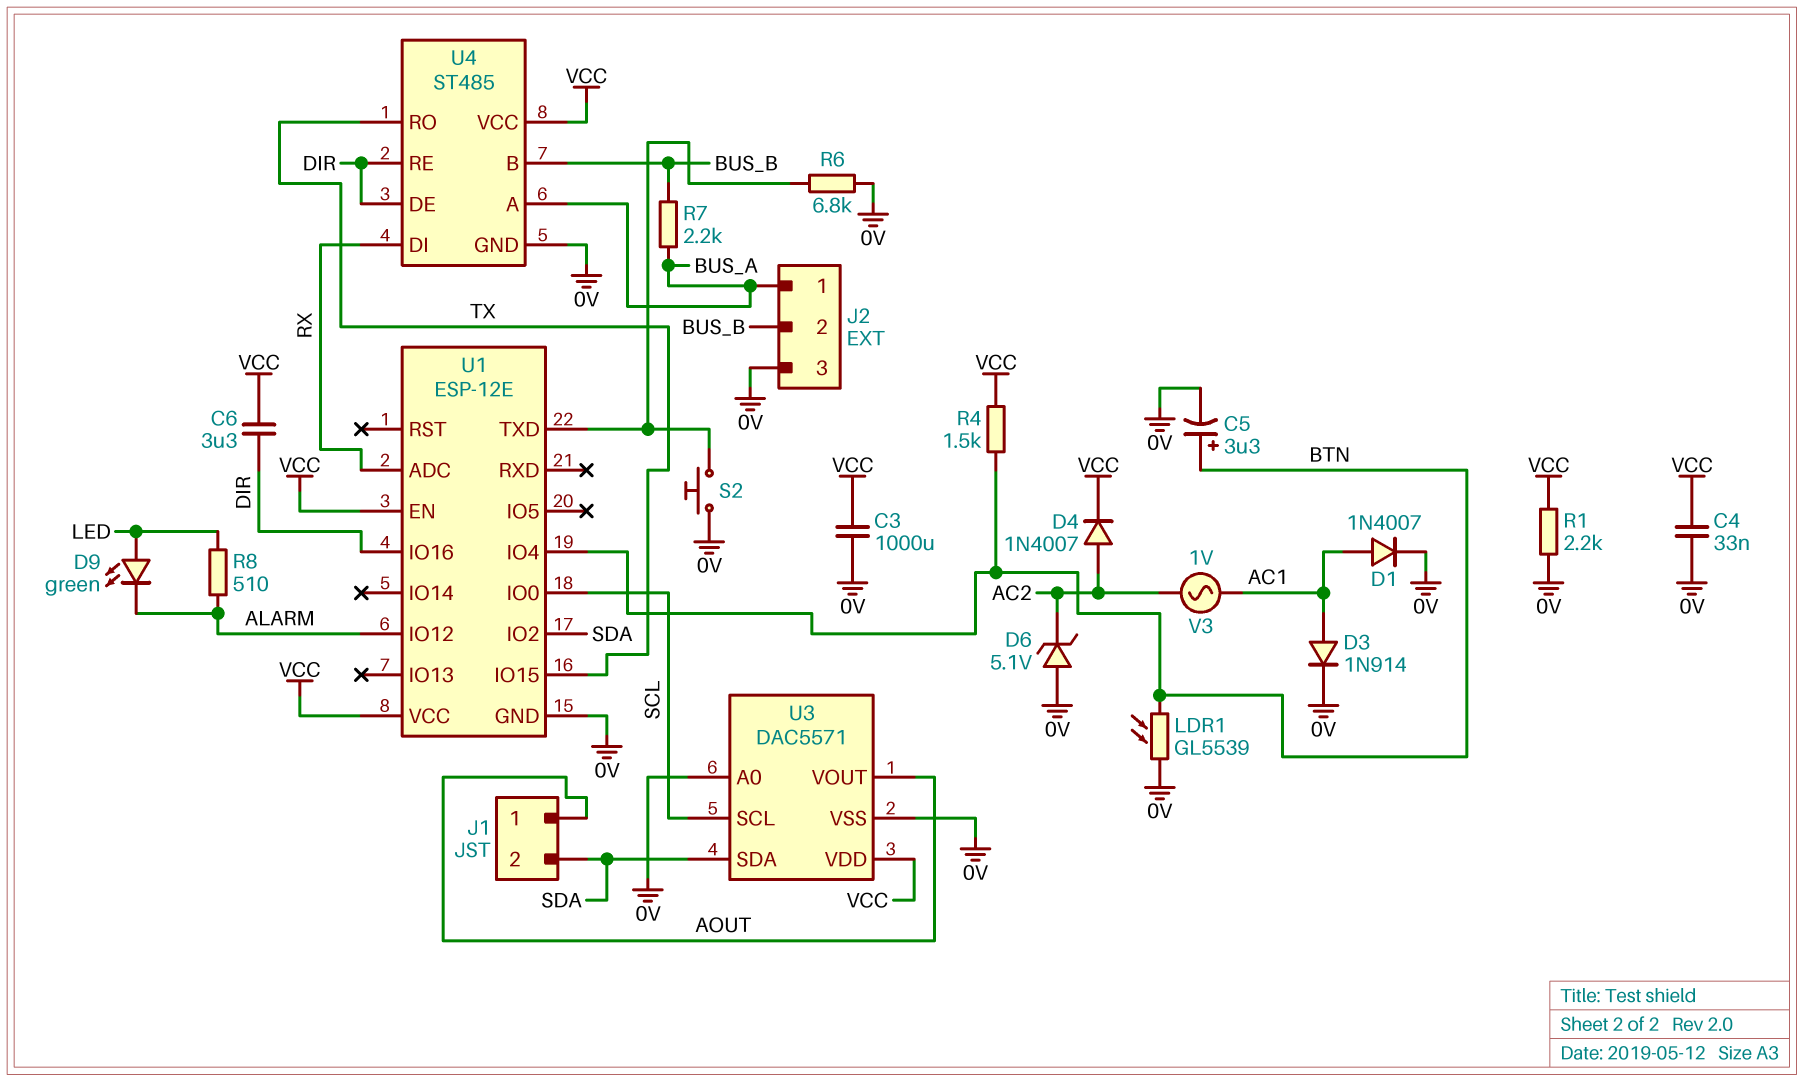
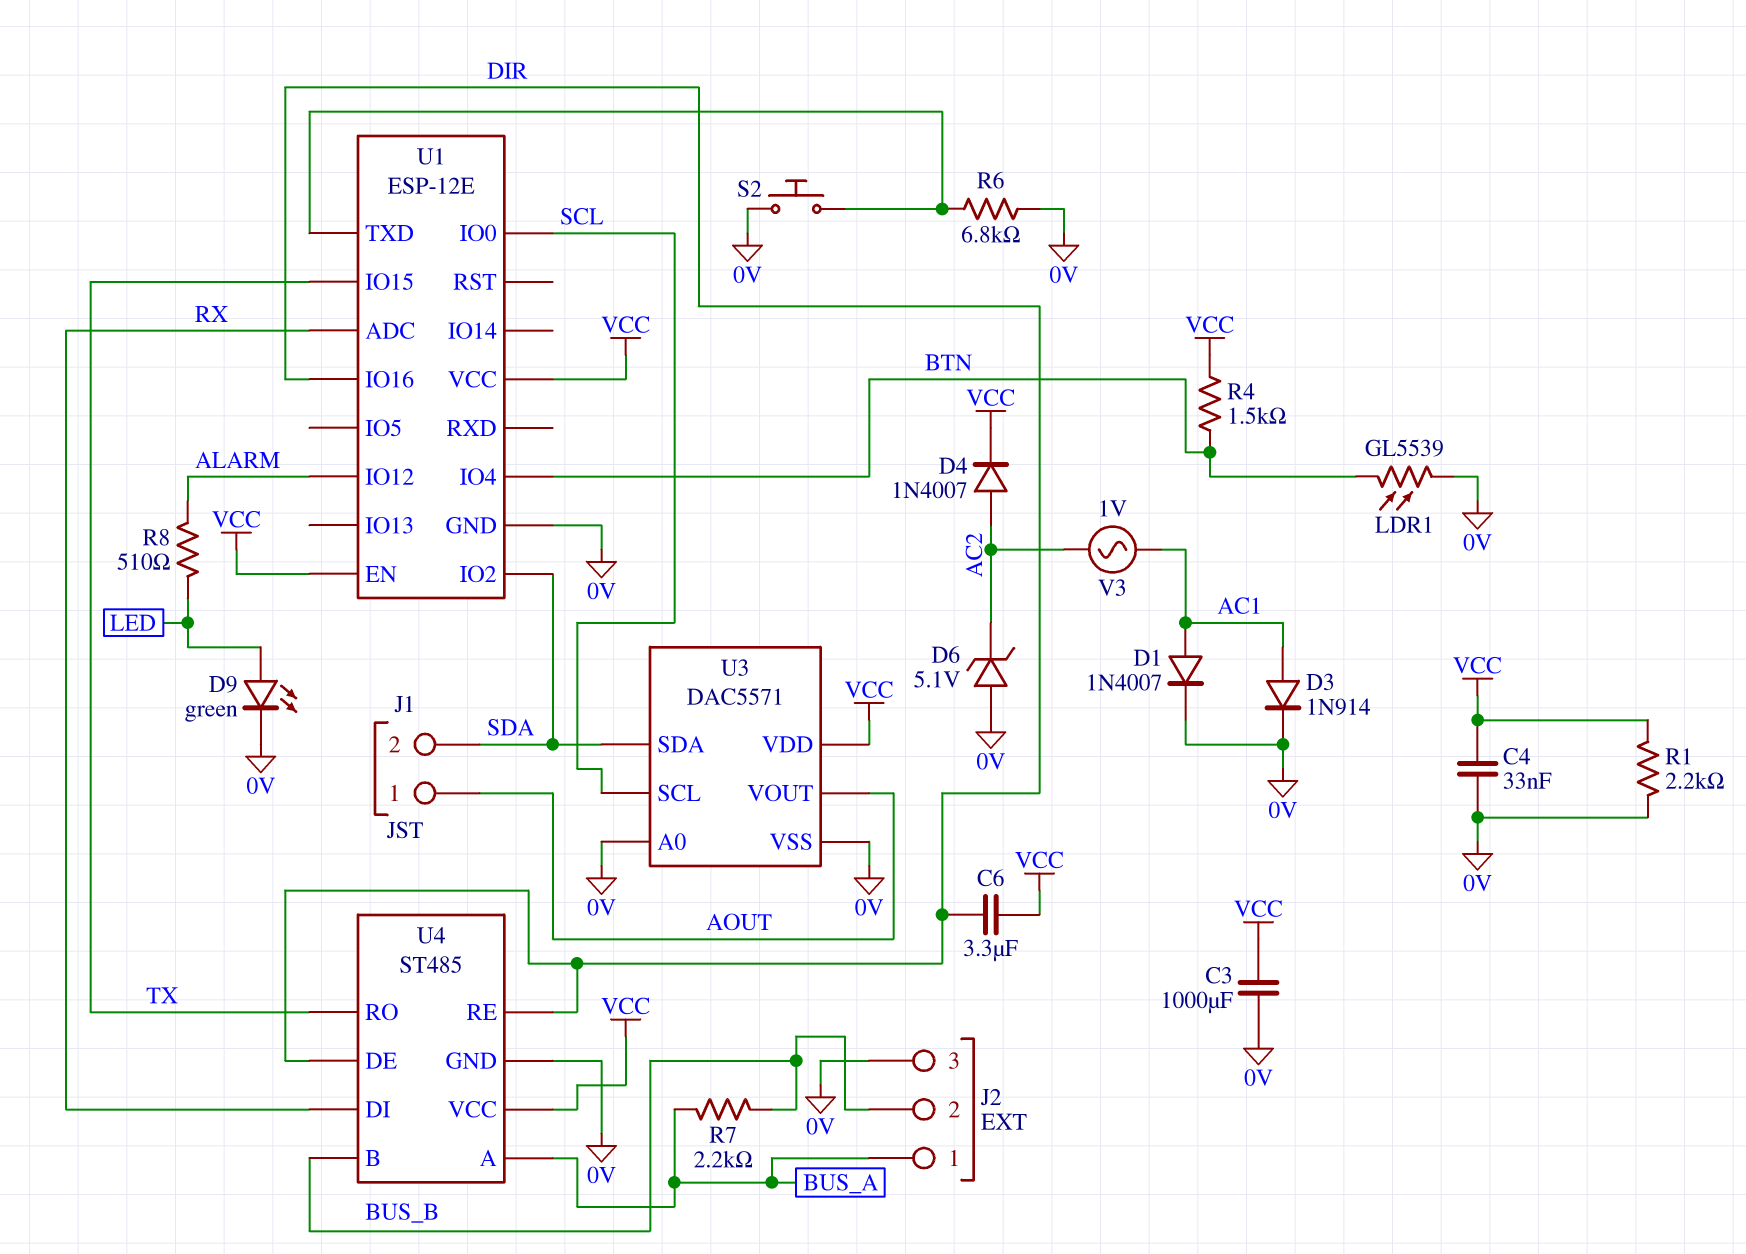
C5: 3.3uF (plus BTN, minus 0V) -> none
D9: LED green (A LED, K ALARM) -> LED green (A LED, K 0V)

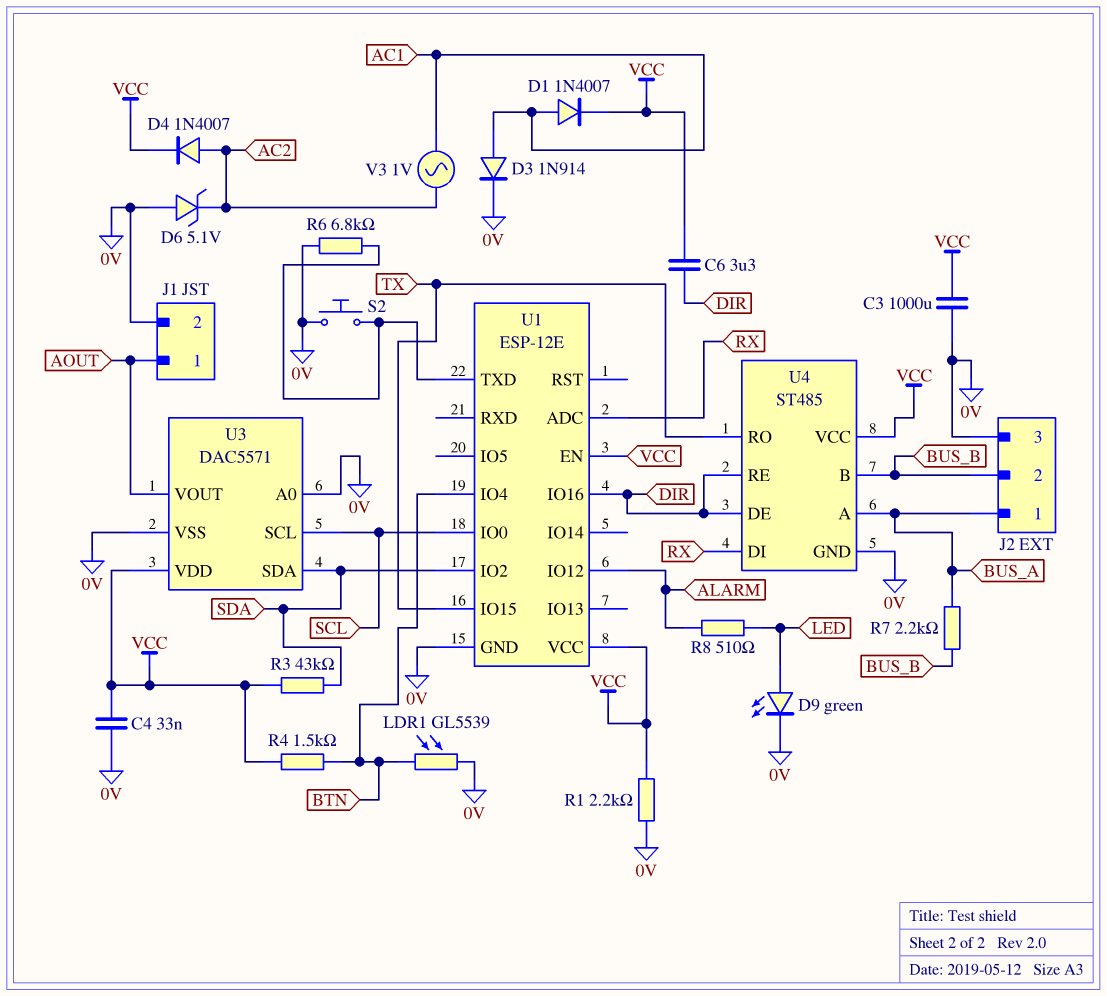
D1: diode 1N4007 (A AC1, K 0V) -> diode 1N4007 (A AC1, K VCC)
J1 pin 2: SDA -> 0V
R3: none -> 43k (SDA, VCC)

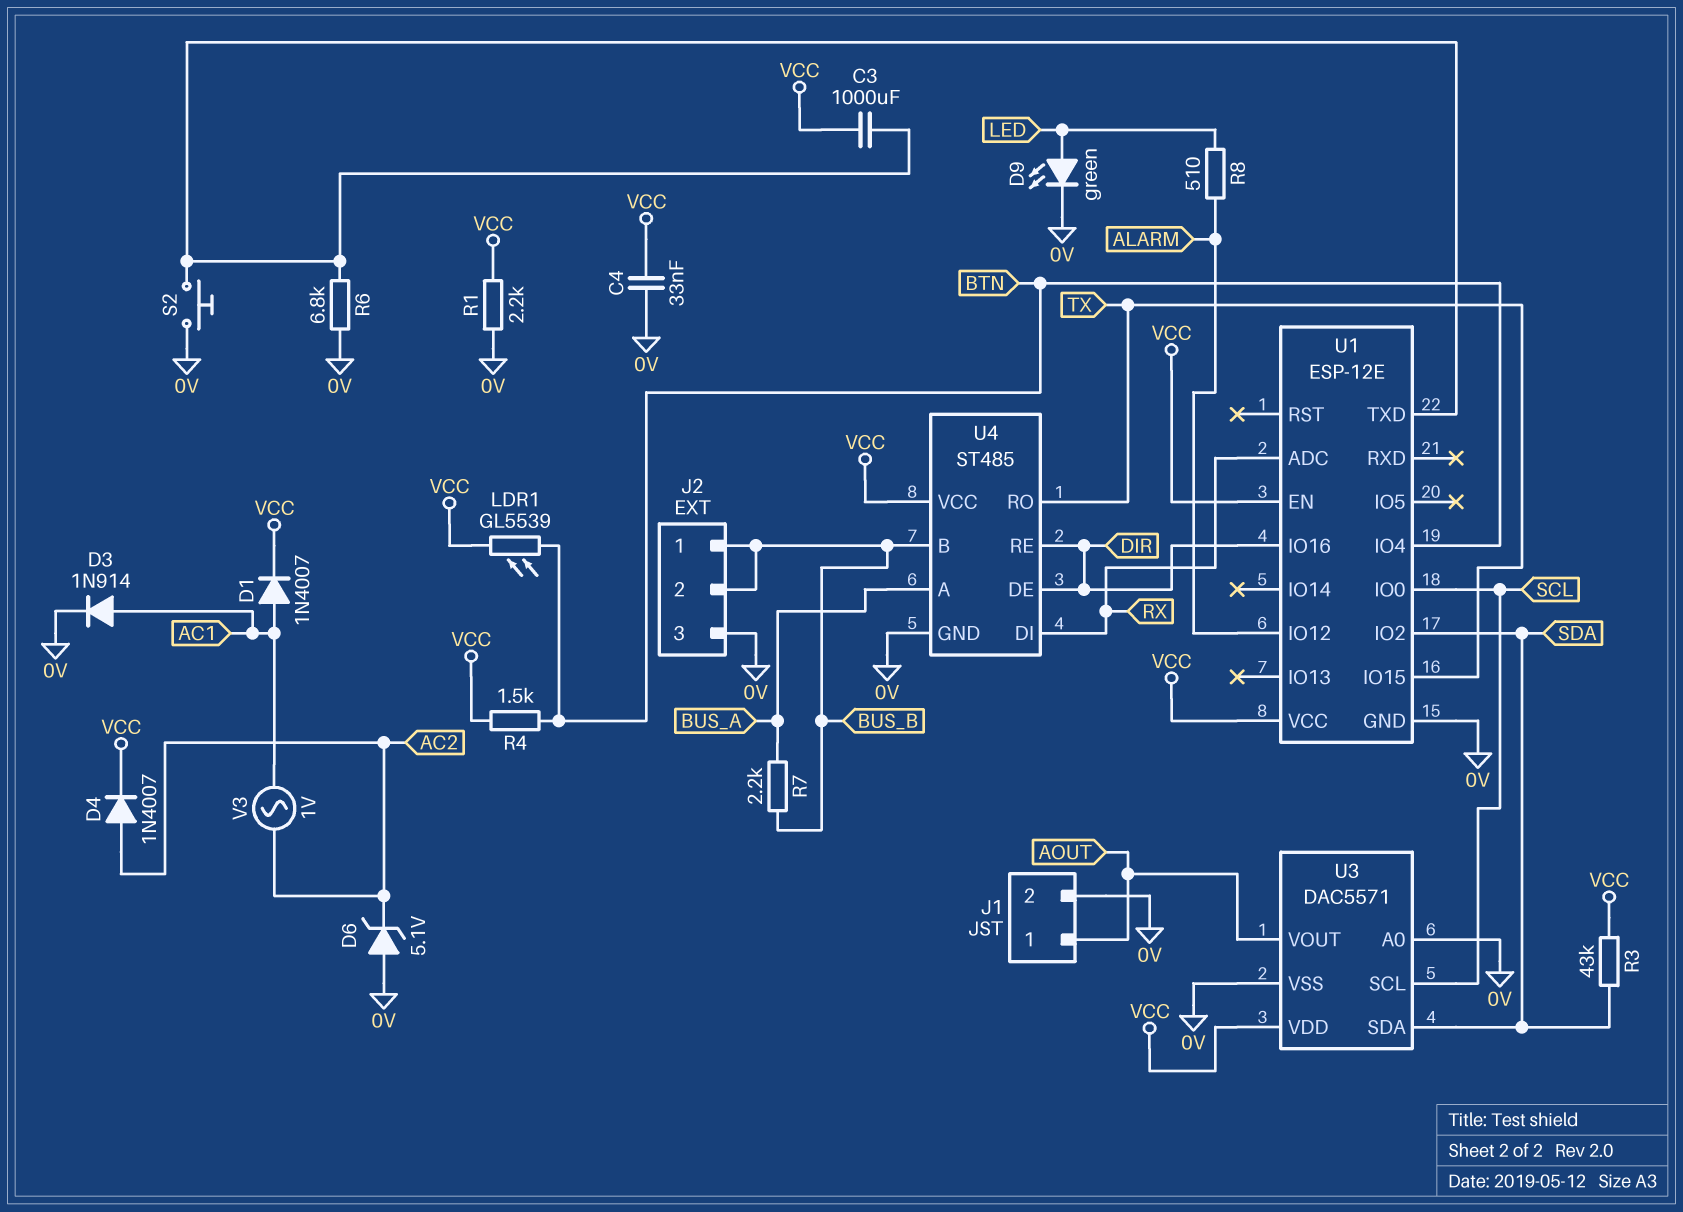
C3: 1000uF (0V, VCC) -> 1000uF (U1/TXD, VCC)
C6: 3.3uF (DIR, VCC) -> none
J2 pin 1: BUS_A -> BUS_B
LDR1: GL5539 (0V, BTN) -> GL5539 (BTN, VCC)

